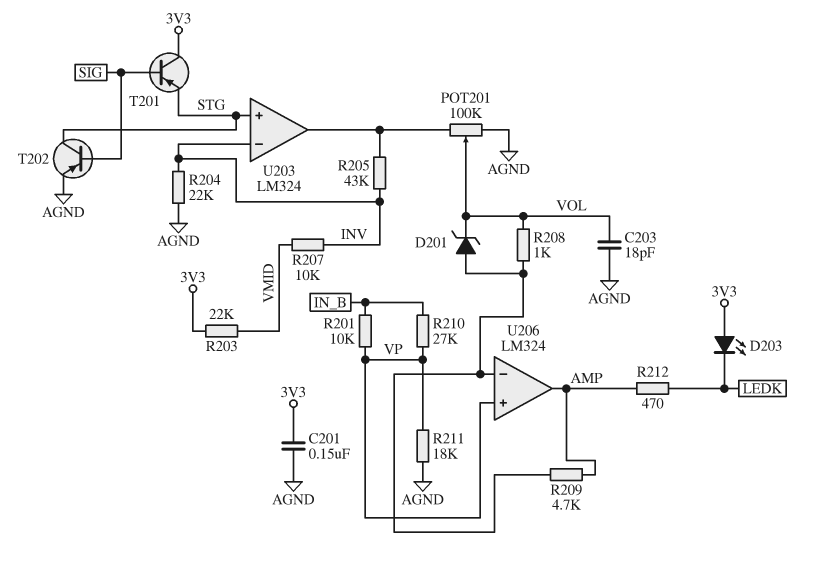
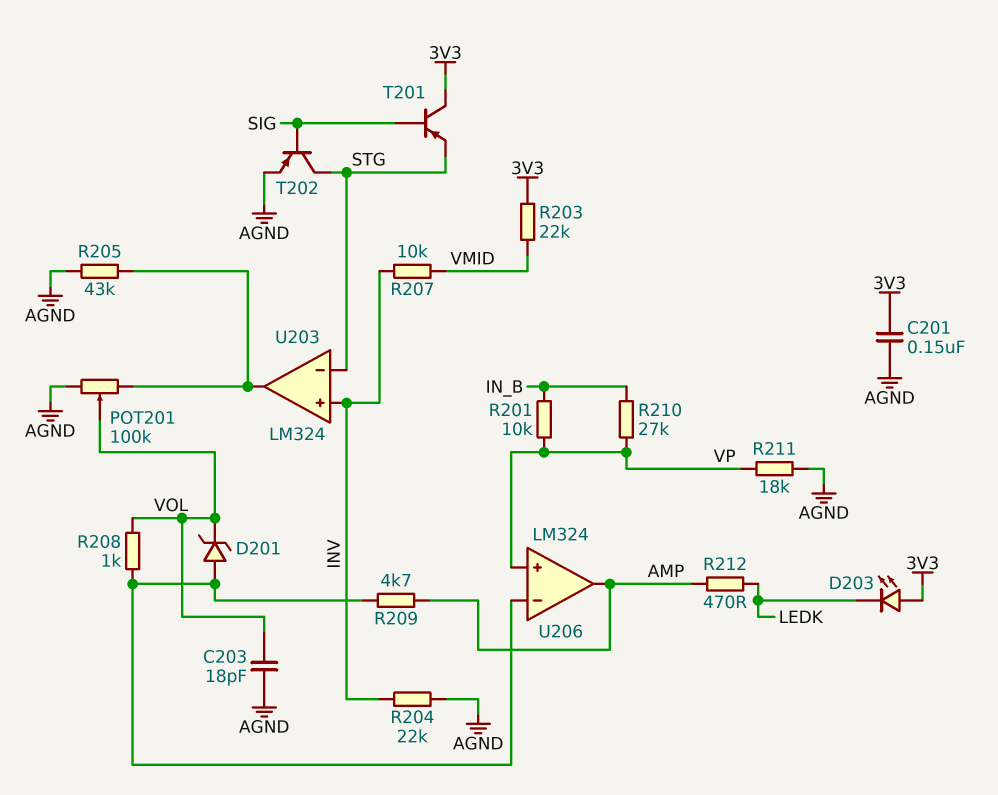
R205: 43k (INV, U203/out) -> 43k (AGND, U203/out)
U203 pin in+: STG -> INV
U203 pin in-: INV -> STG

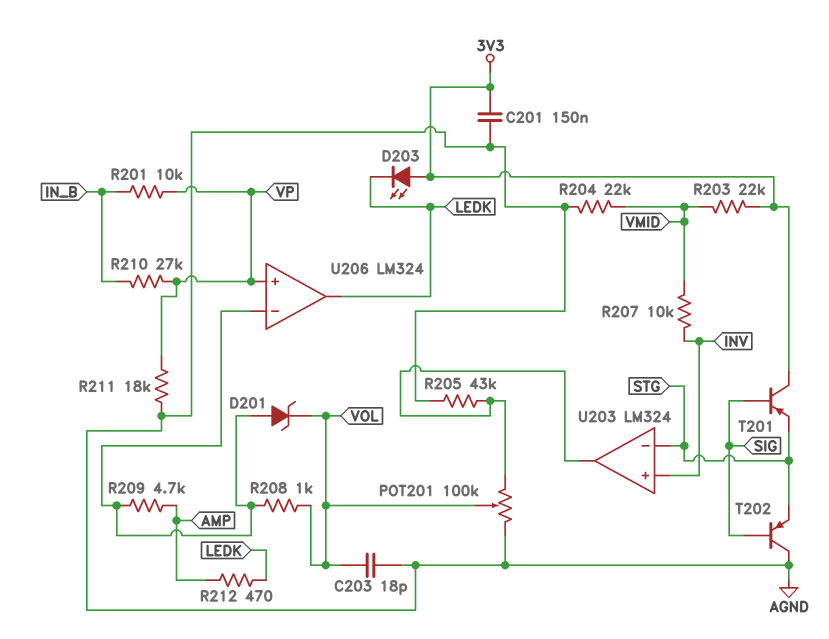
R204: 22k (AGND, INV) -> 22k (AGND, VMID)
T202: PNP (B SIG, C STG, E AGND) -> PNP (B SIG, C AGND, E STG)
U206 pin out: AMP -> LEDK

